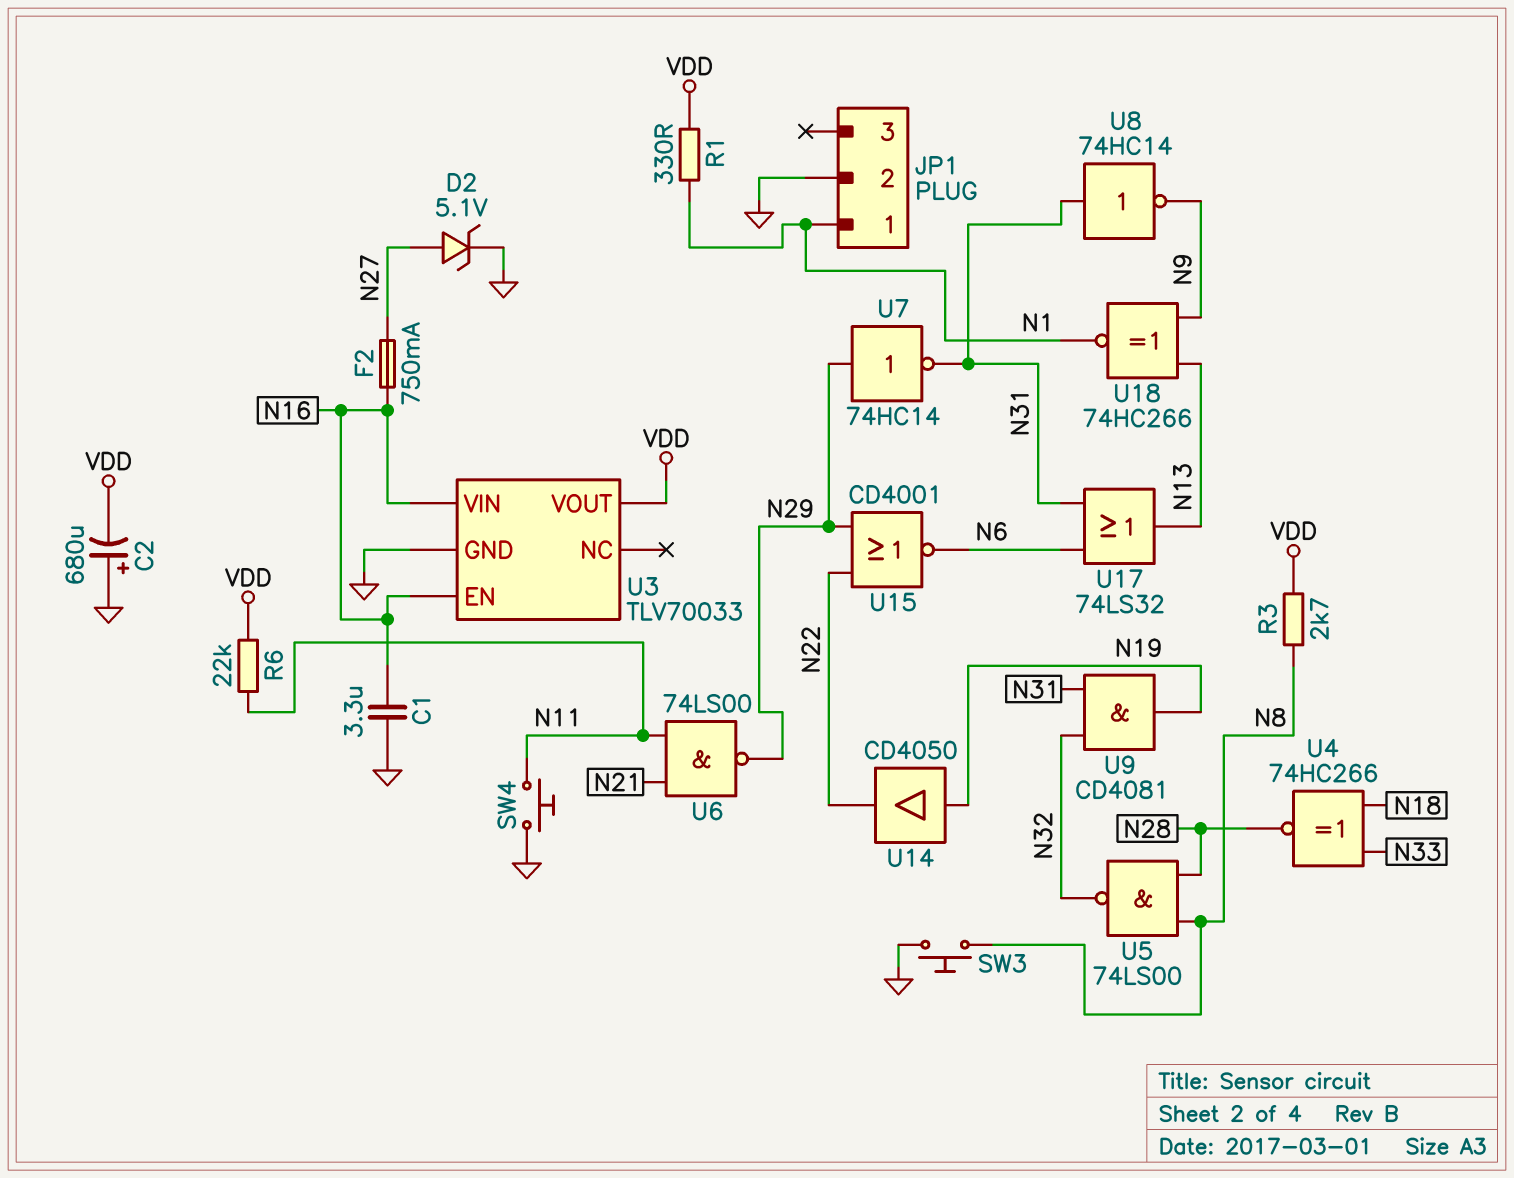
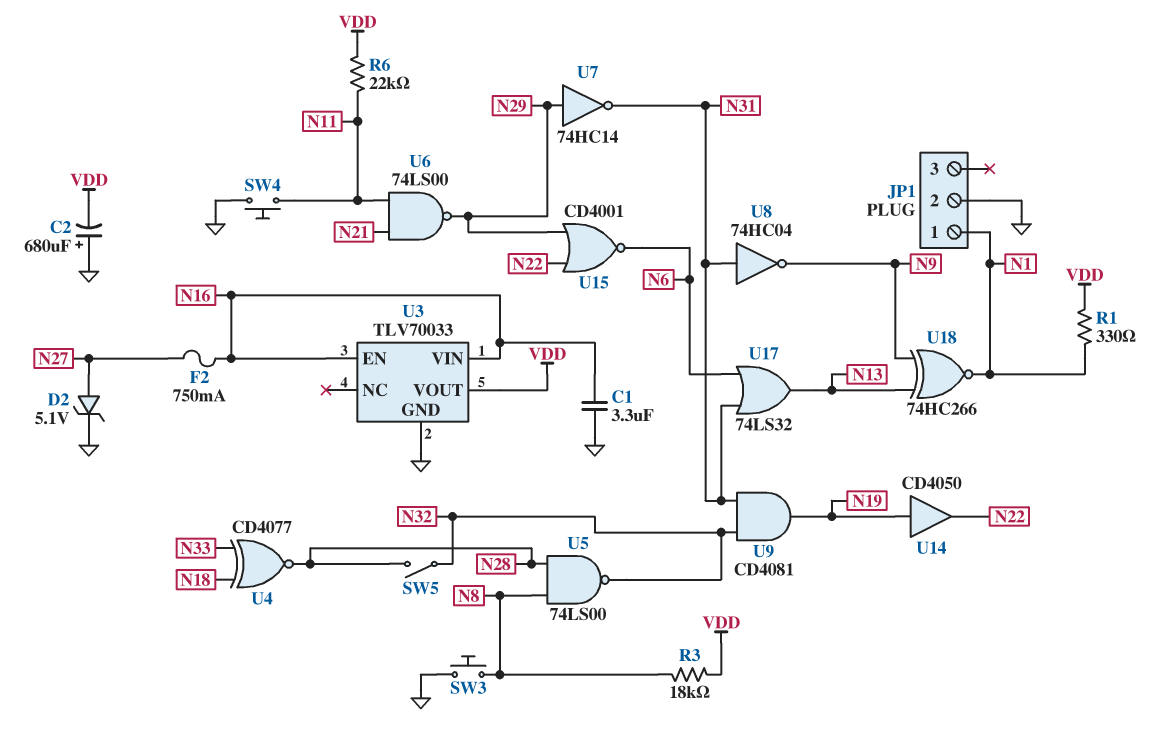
R3: 2.7k (N8, VDD) -> 18k (N8, VDD)
SW5: none -> switch (N28, N32)
U4: XNOR 74HC266 (in N18, in N33, out N28) -> XNOR CD4077 (in N18, in N33, out N28)
U8: NOT 74HC14 (in N31, out N9) -> NOT 74HC04 (in N31, out N9)

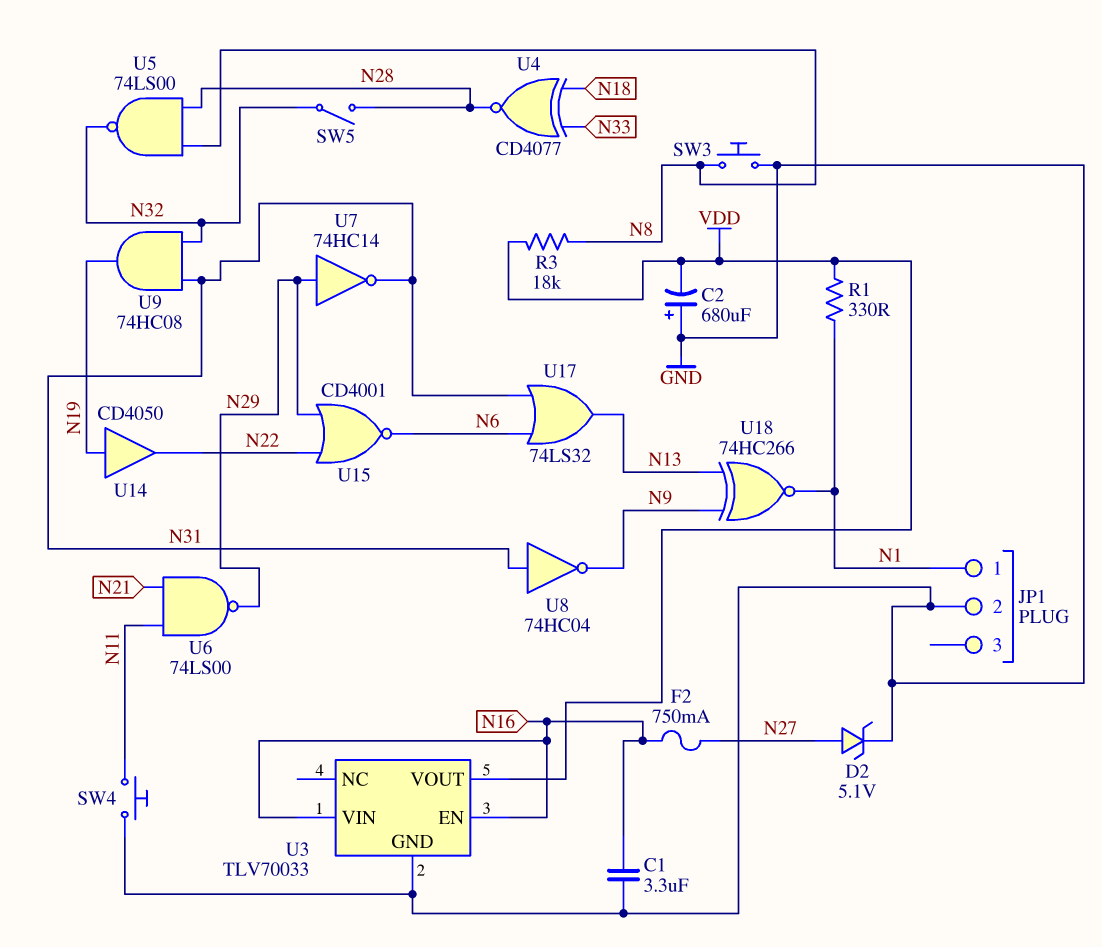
R6: 22k (N11, VDD) -> none
U9: AND CD4081 (in N31, in N32, out N19) -> AND 74HC08 (in N31, in N32, out N19)

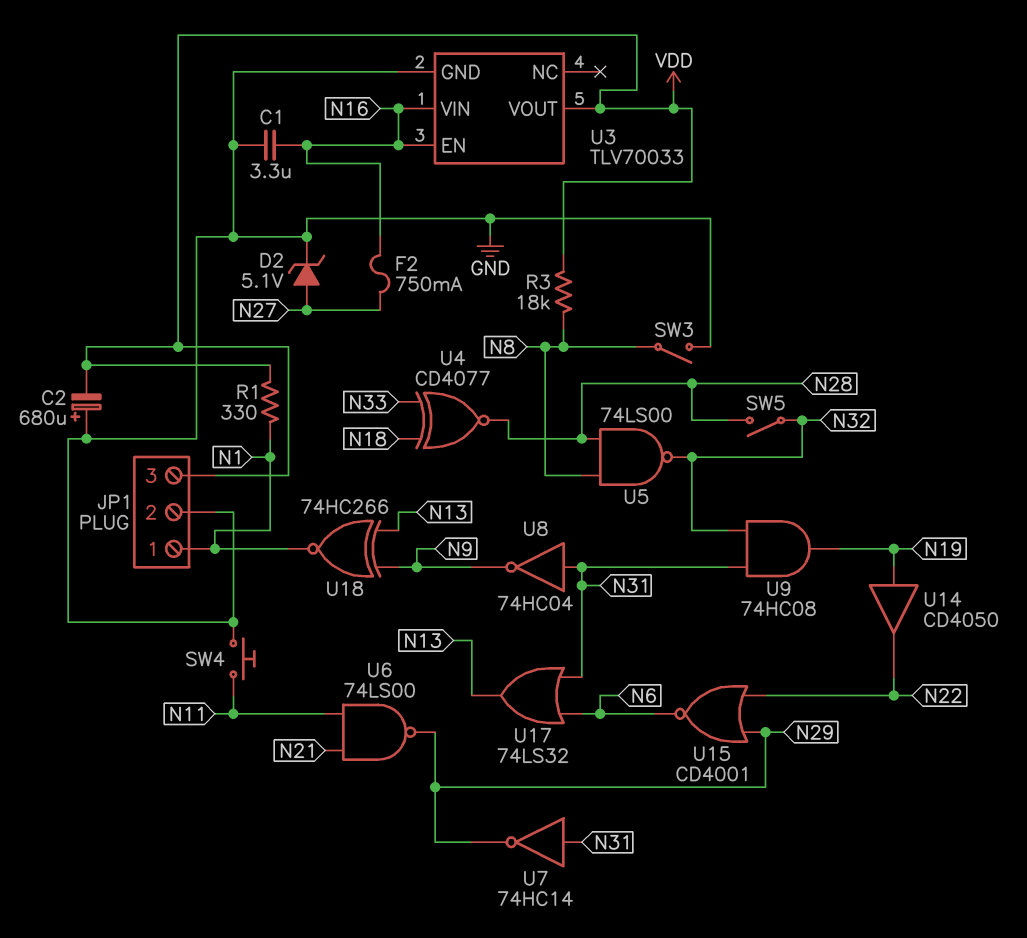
JP1 pin 3: none -> VDD
SW3: button (GND, N8) -> switch (GND, N8)
U7: NOT 74HC14 (in N29, out N31) -> NOT 74HC14 (in N31, out N29)

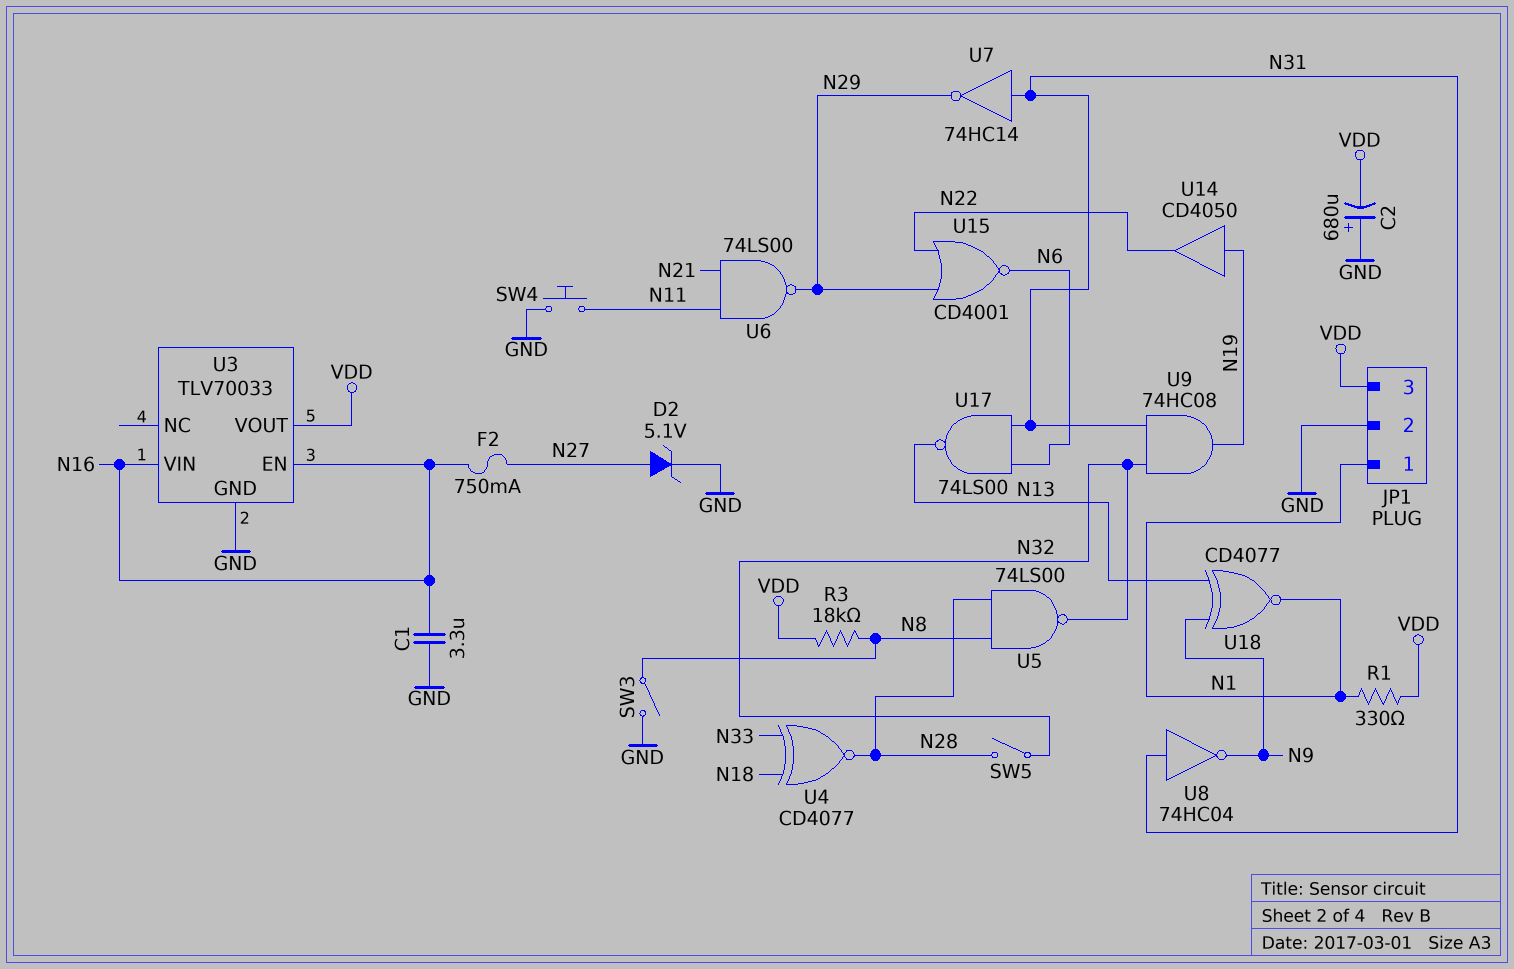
U17: OR 74LS32 (in N6, in N31, out N13) -> NAND 74LS00 (in N6, in N31, out N13)
U18: XNOR 74HC266 (in N9, in N13, out N1) -> XNOR CD4077 (in N9, in N13, out N1)

